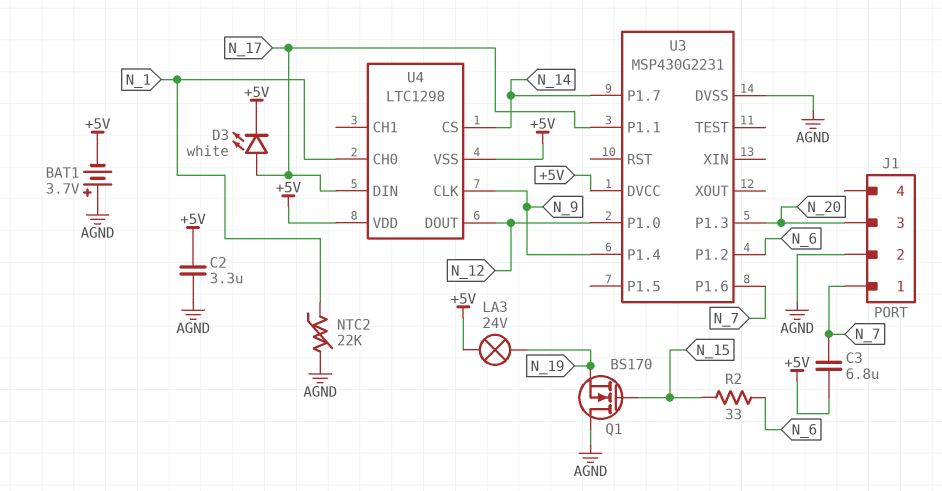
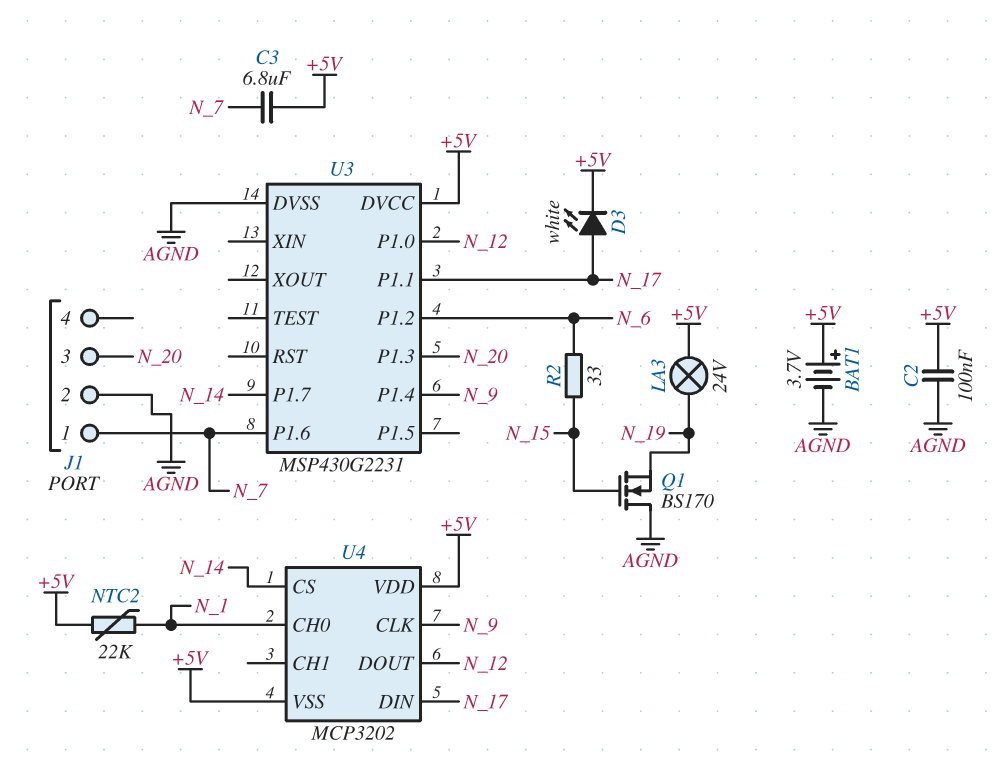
BAT1: 3.7V (plus AGND, minus +5V) -> 3.7V (plus +5V, minus AGND)
C2: 3.3uF (+5V, AGND) -> 100nF (+5V, AGND)
NTC2: 22k (AGND, N_1) -> 22k (+5V, N_1)
U4: LTC1298 -> MCP3202

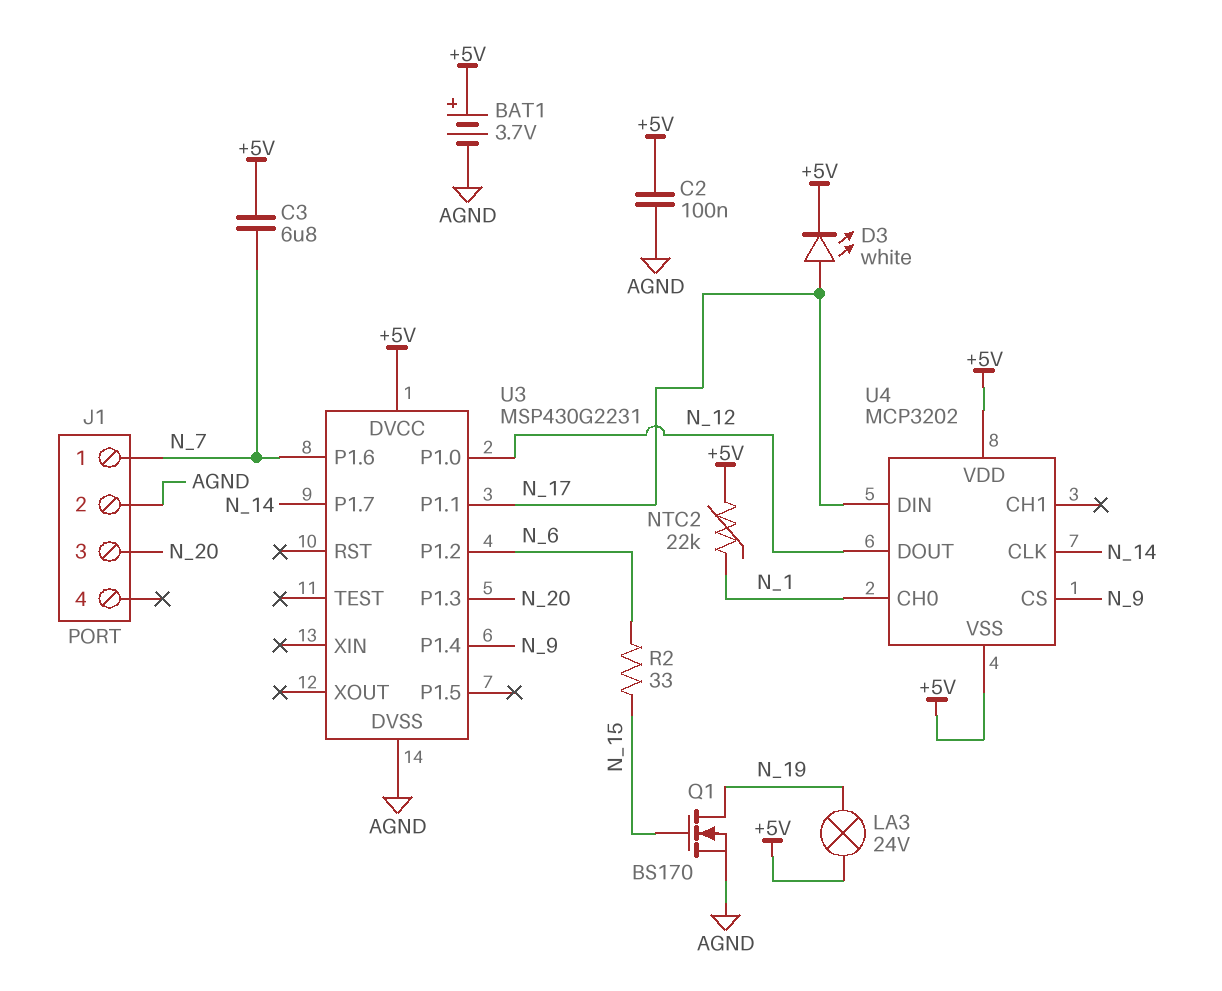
Q1: NMOS BS170 (G N_15, D AGND, S N_19) -> NMOS BS170 (G N_15, D N_19, S AGND)
U4 pin CLK: N_9 -> N_14
U4 pin CS: N_14 -> N_9

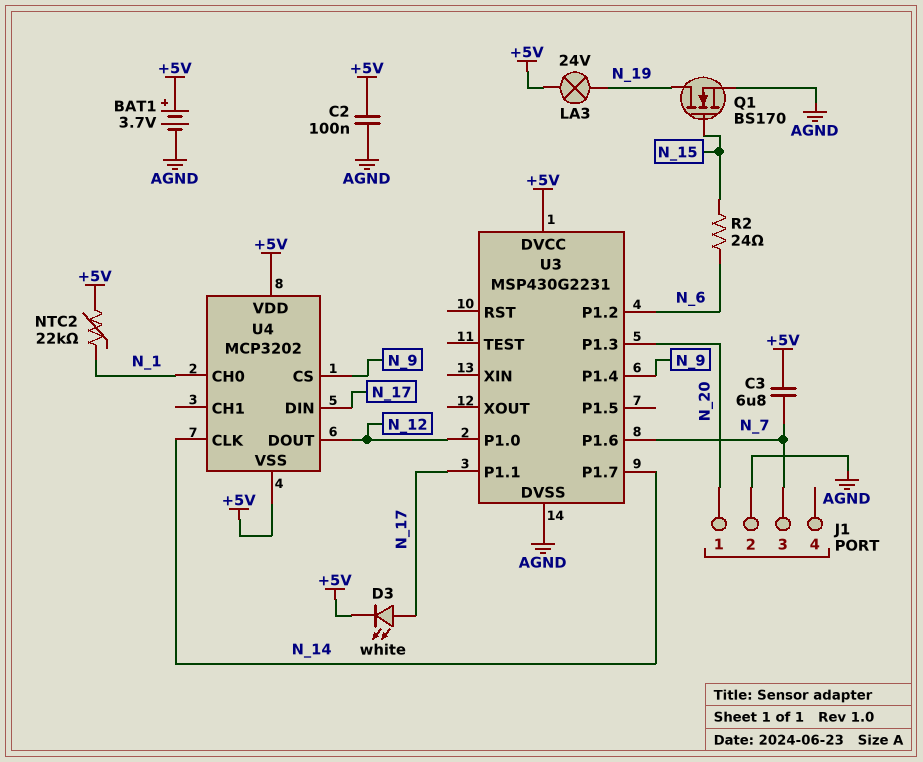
J1 pin 1: N_7 -> N_20
J1 pin 3: N_20 -> N_7
R2: 33 (N_6, N_15) -> 24 (N_6, N_15)

